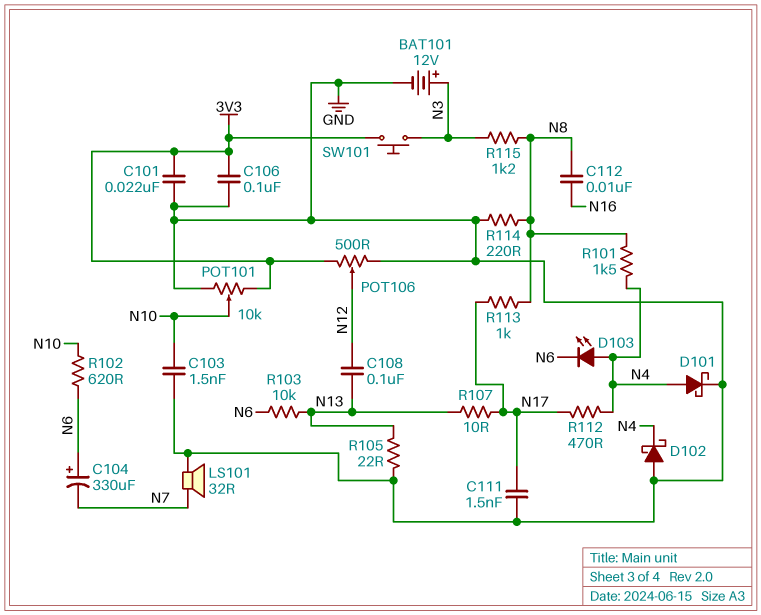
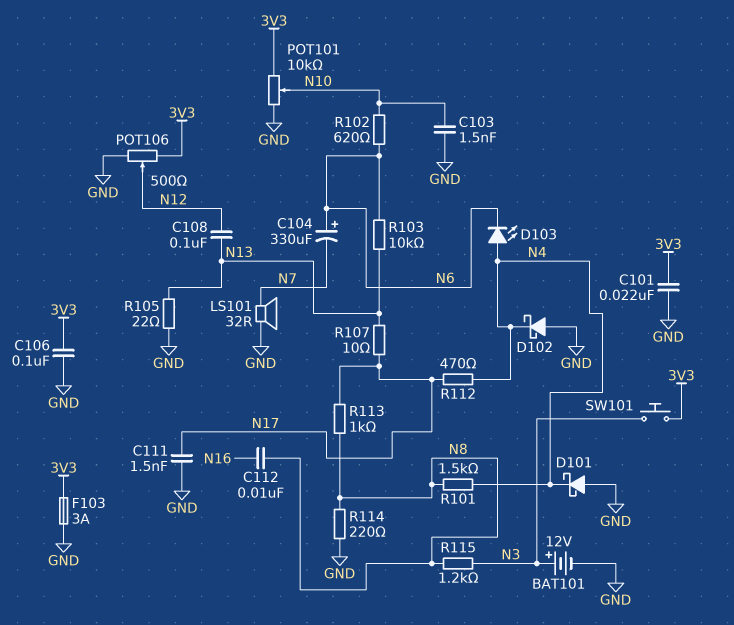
D101: schottky (A N4, K GND) -> schottky (A GND, K N4)
F103: none -> 3A (3V3, GND)

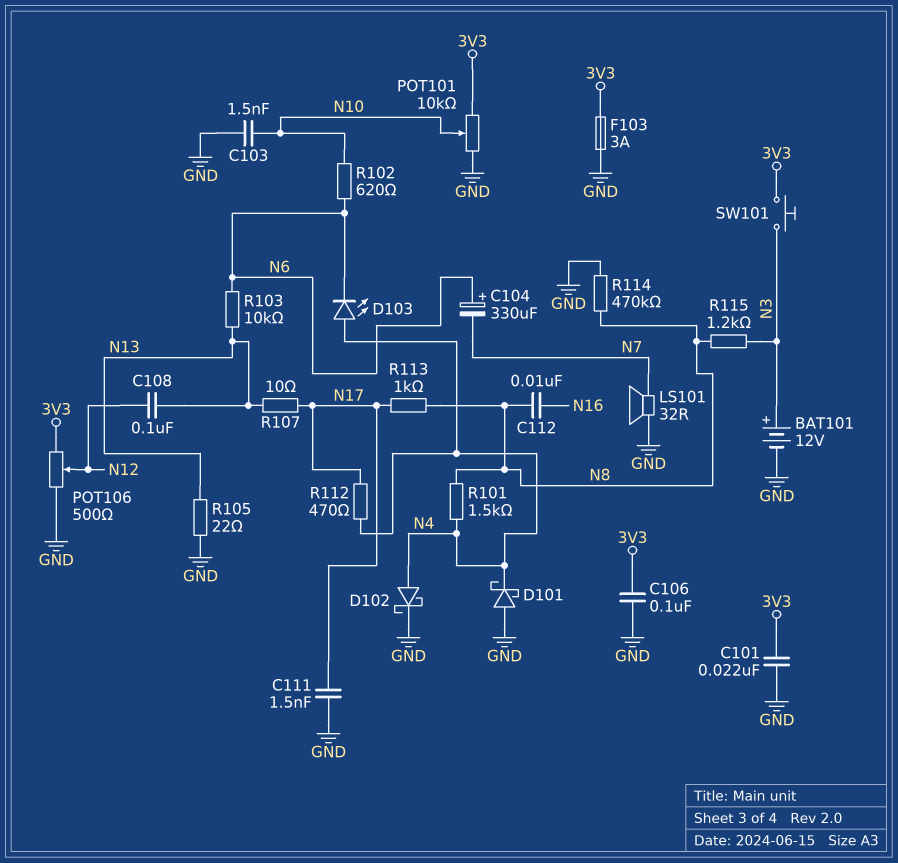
D102: schottky (A GND, K N4) -> schottky (A N4, K GND)
R114: 220 (GND, N8) -> 470k (GND, N8)

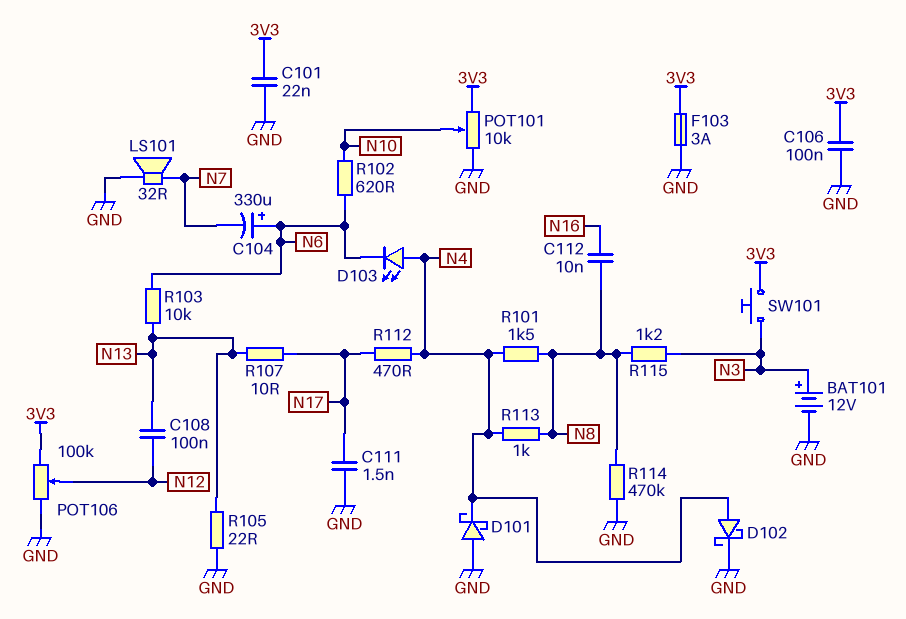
C103: 1.5nF (GND, N10) -> none
POT106: 500 (3V3, GND, wiper N12) -> 100k (3V3, GND, wiper N12)
R113: 1k (N8, N17) -> 1k (N4, N8)

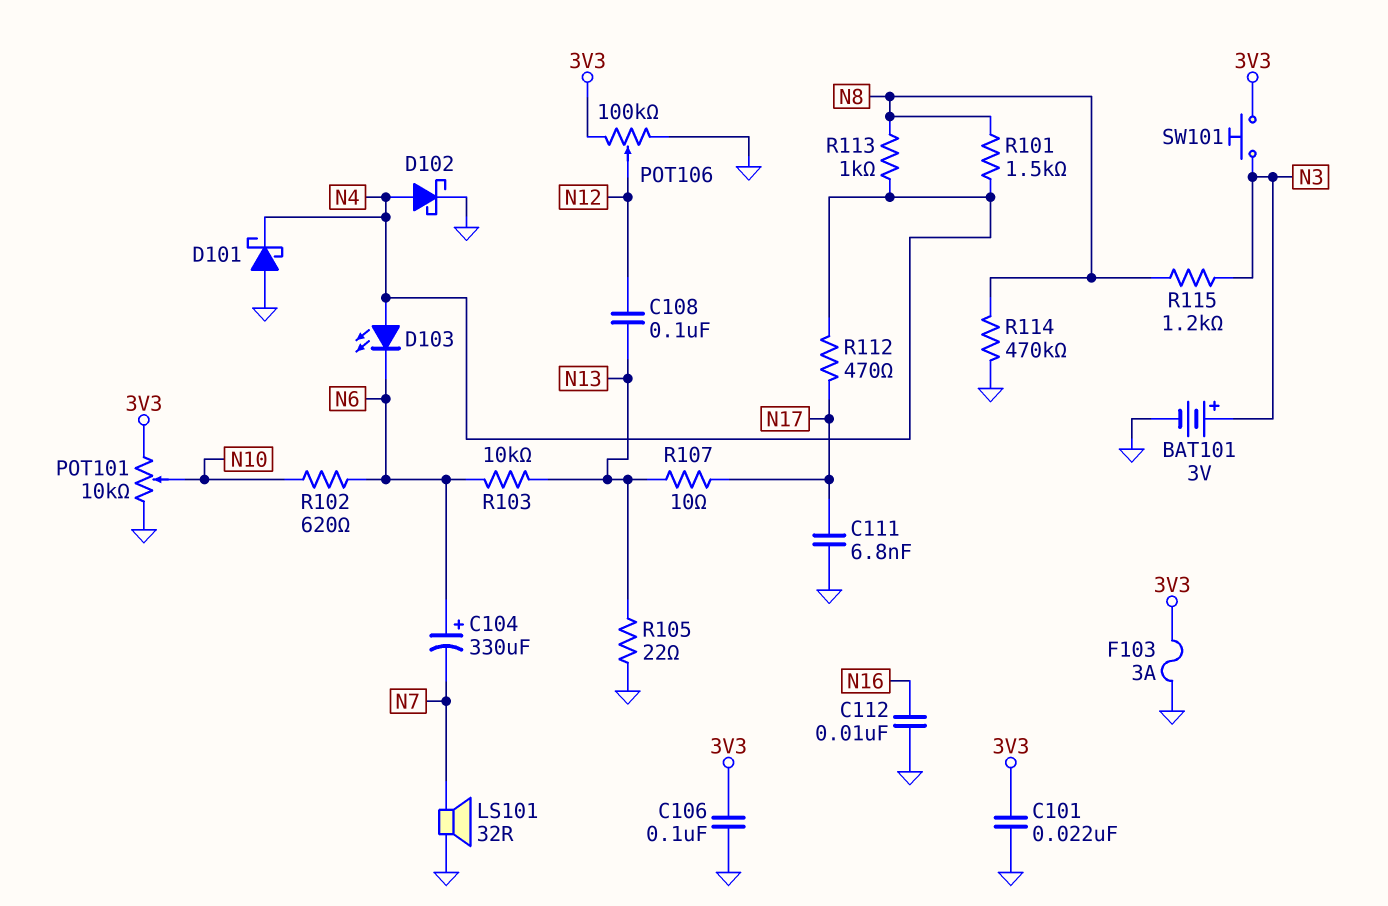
BAT101: 12V (plus N3, minus GND) -> 3V (plus N3, minus GND)
C111: 1.5nF (GND, N17) -> 6.8nF (GND, N17)
C112: 10nF (N8, N16) -> 10nF (GND, N16)

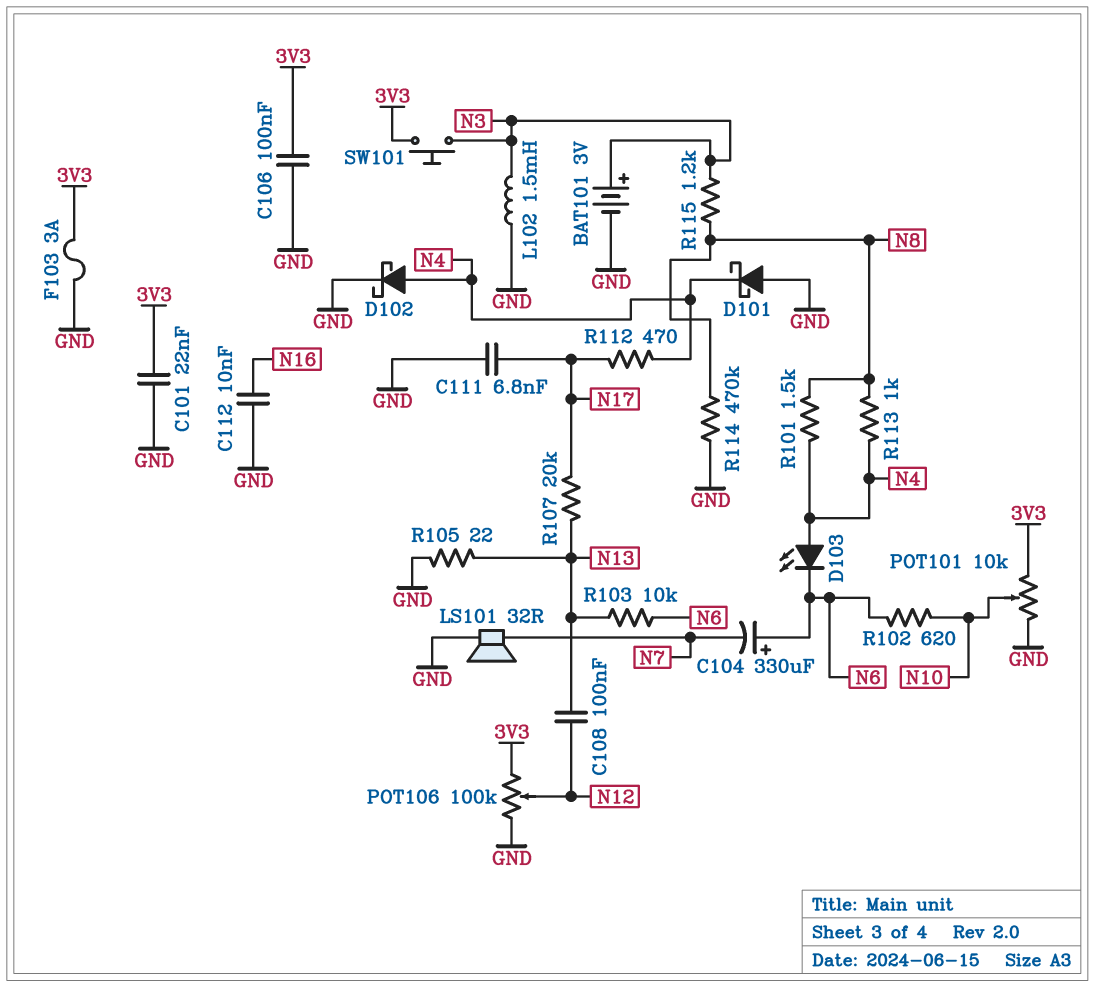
L102: none -> 1.5mH (GND, N3)
R107: 10 (N13, N17) -> 20k (N13, N17)

